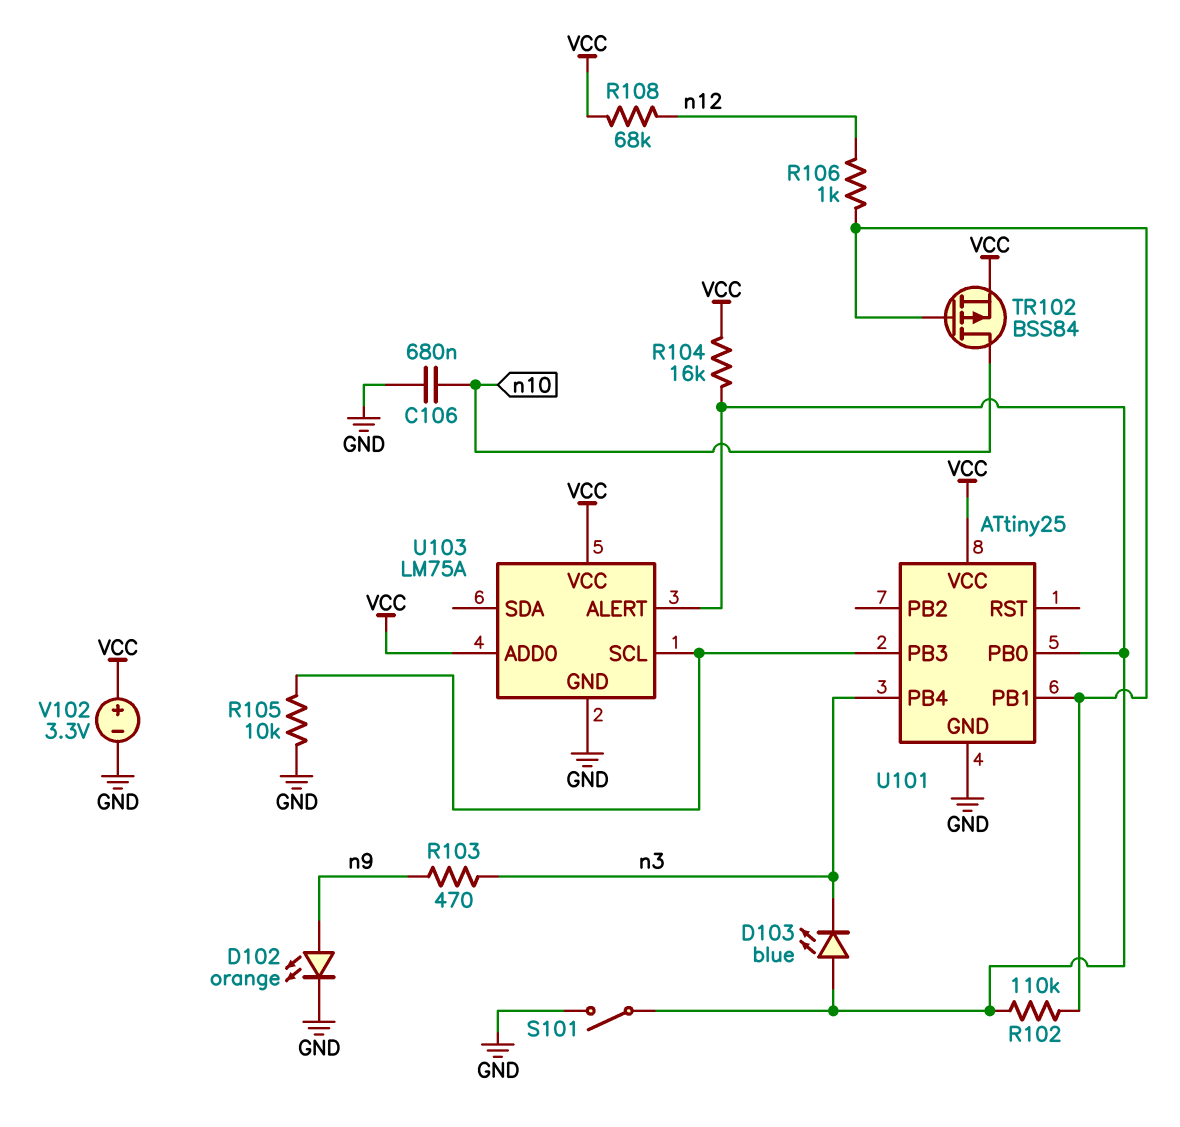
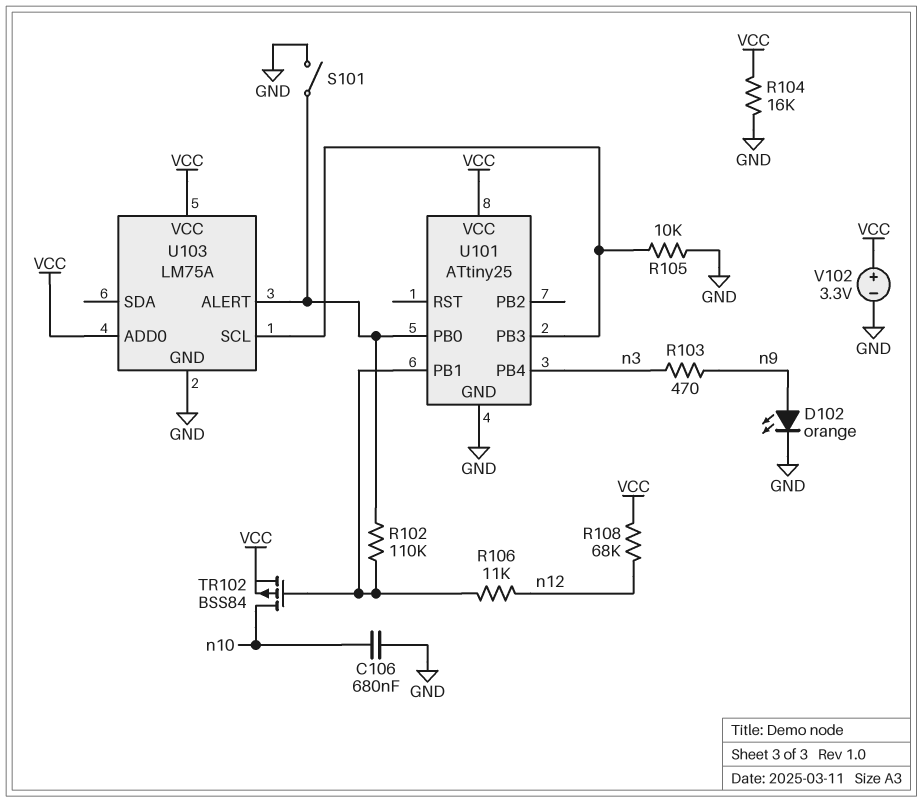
D103: LED blue (A U101/PB0, K n3) -> none
R104: 16k (U101/PB0, VCC) -> 16k (GND, VCC)
R106: 1k (U101/PB1, n12) -> 11k (U101/PB1, n12)

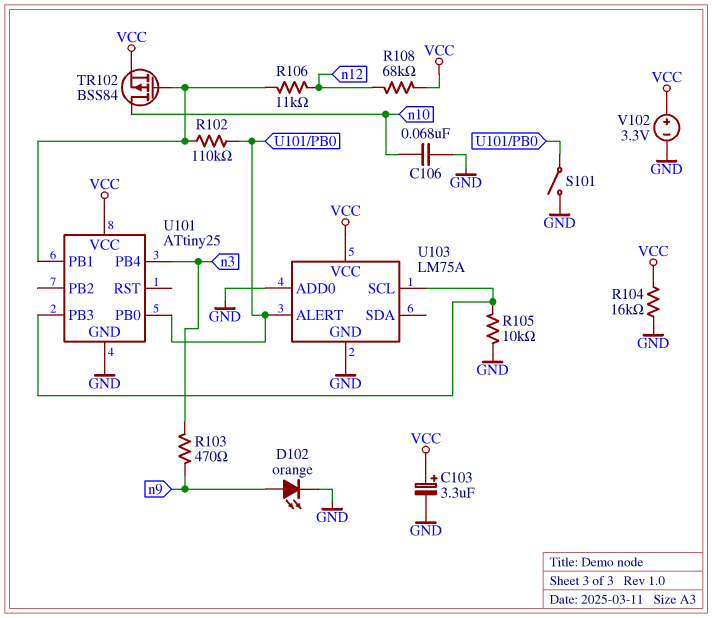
C103: none -> 3.3uF (plus VCC, minus GND)
C106: 680nF (GND, n10) -> 68nF (GND, n10)
U103 pin ADD0: VCC -> GND

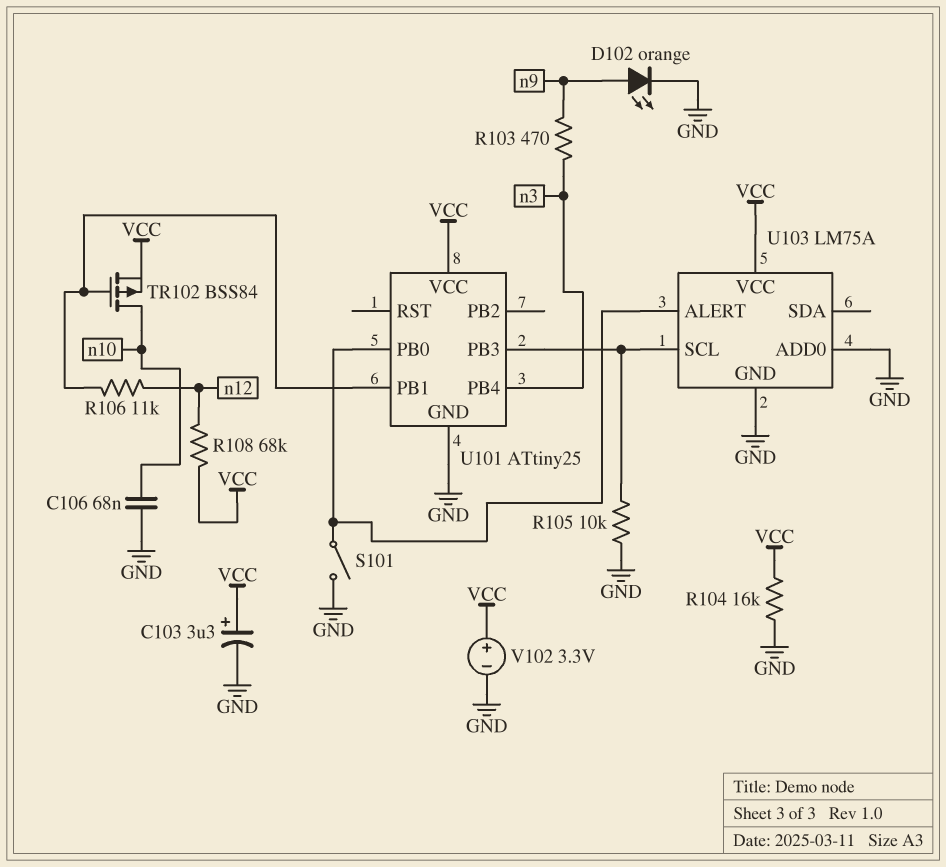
R102: 110k (U101/PB0, U101/PB1) -> none

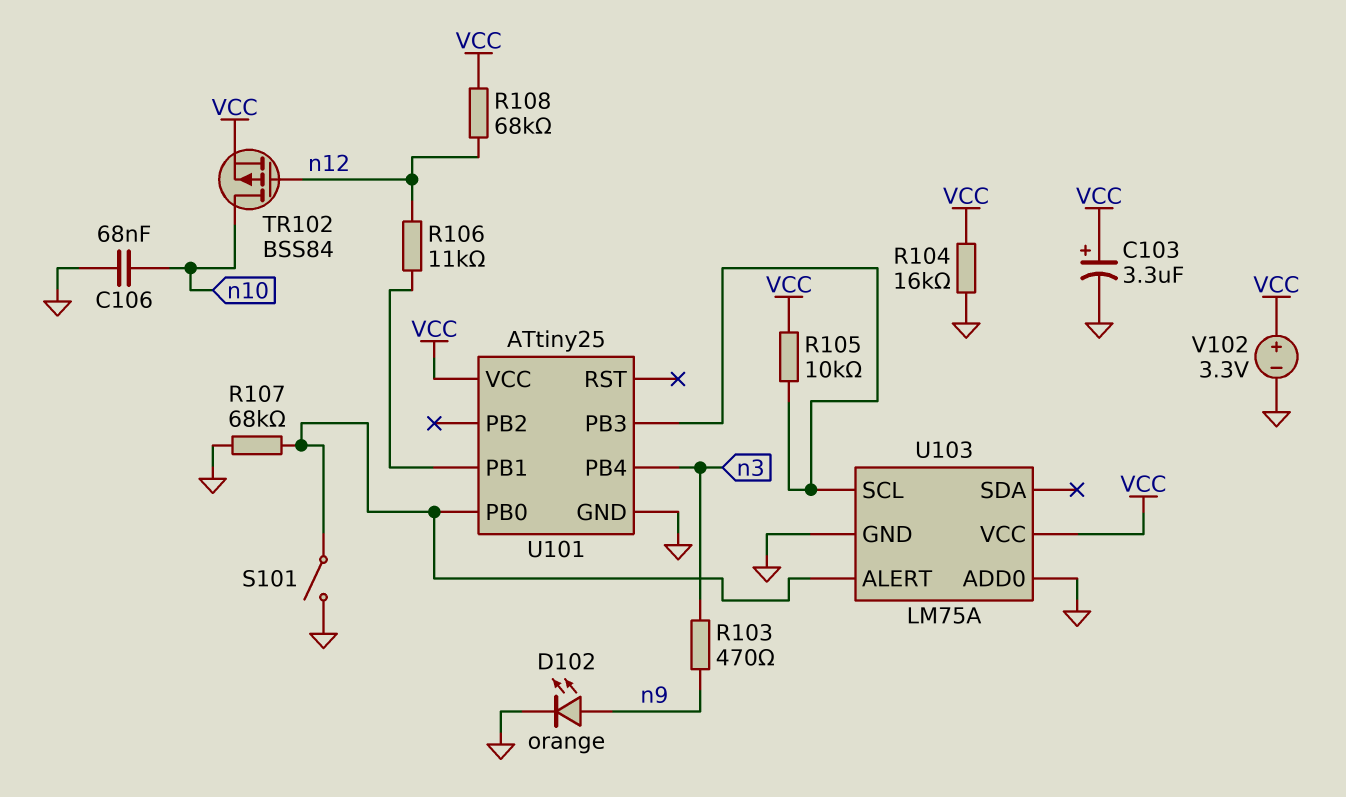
R105: 10k (GND, U101/PB3) -> 10k (U101/PB3, VCC)
R107: none -> 68k (GND, U101/PB0)
TR102: PMOS BSS84 (G U101/PB1, D n10, S VCC) -> PMOS BSS84 (G n12, D n10, S VCC)

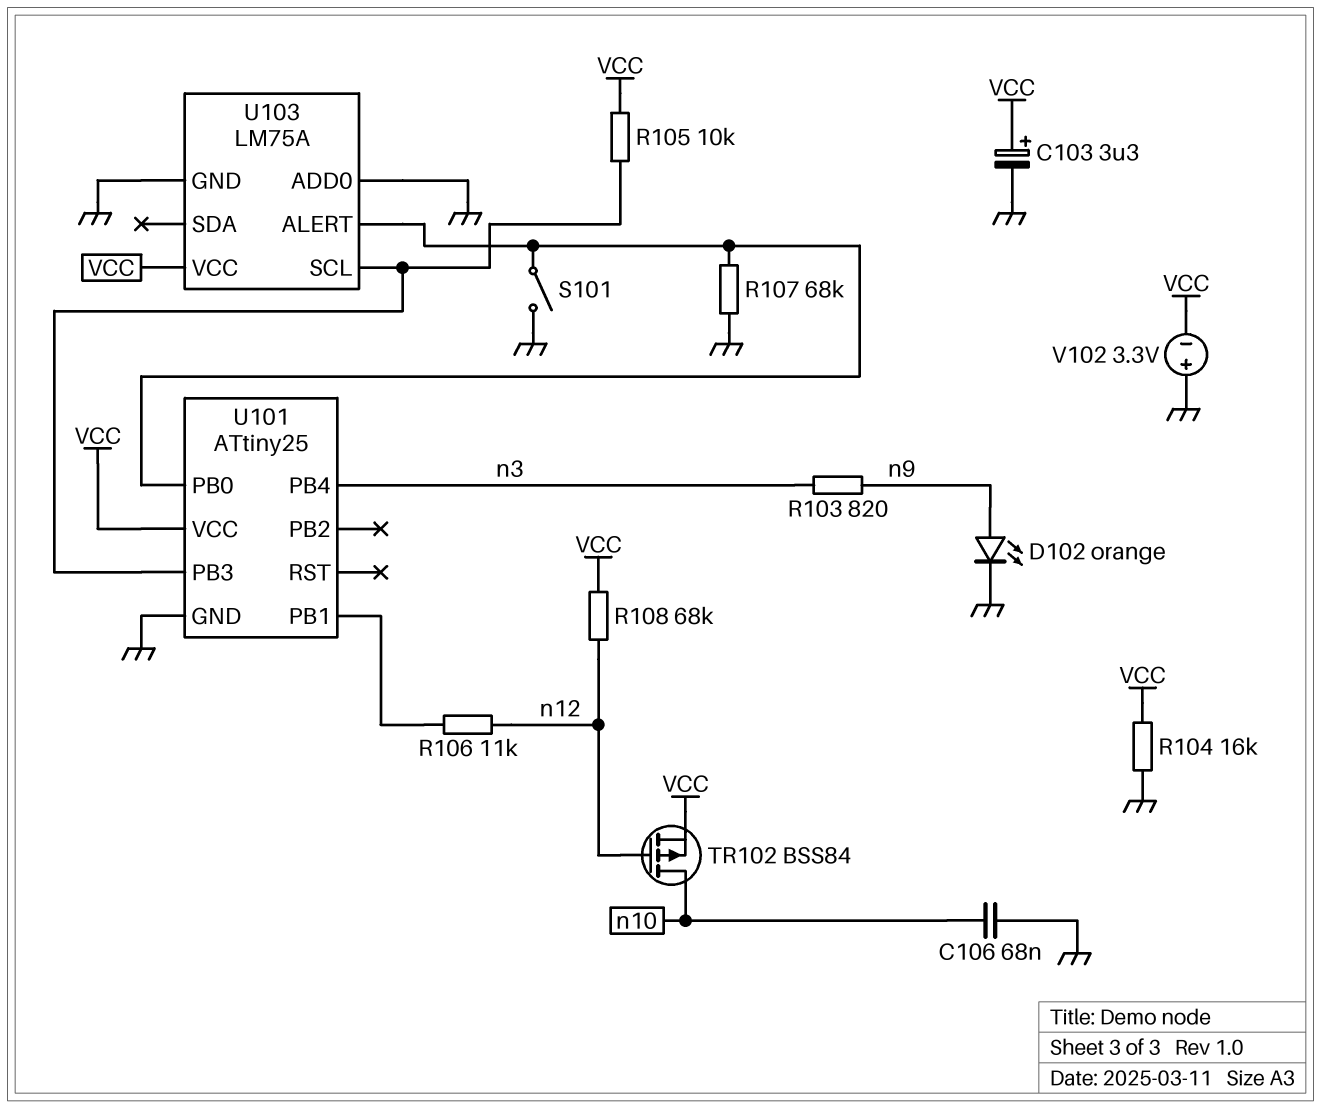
R103: 470 (n3, n9) -> 820 (n3, n9)
V102: 3.3V (plus VCC, minus GND) -> 3.3V (plus GND, minus VCC)

